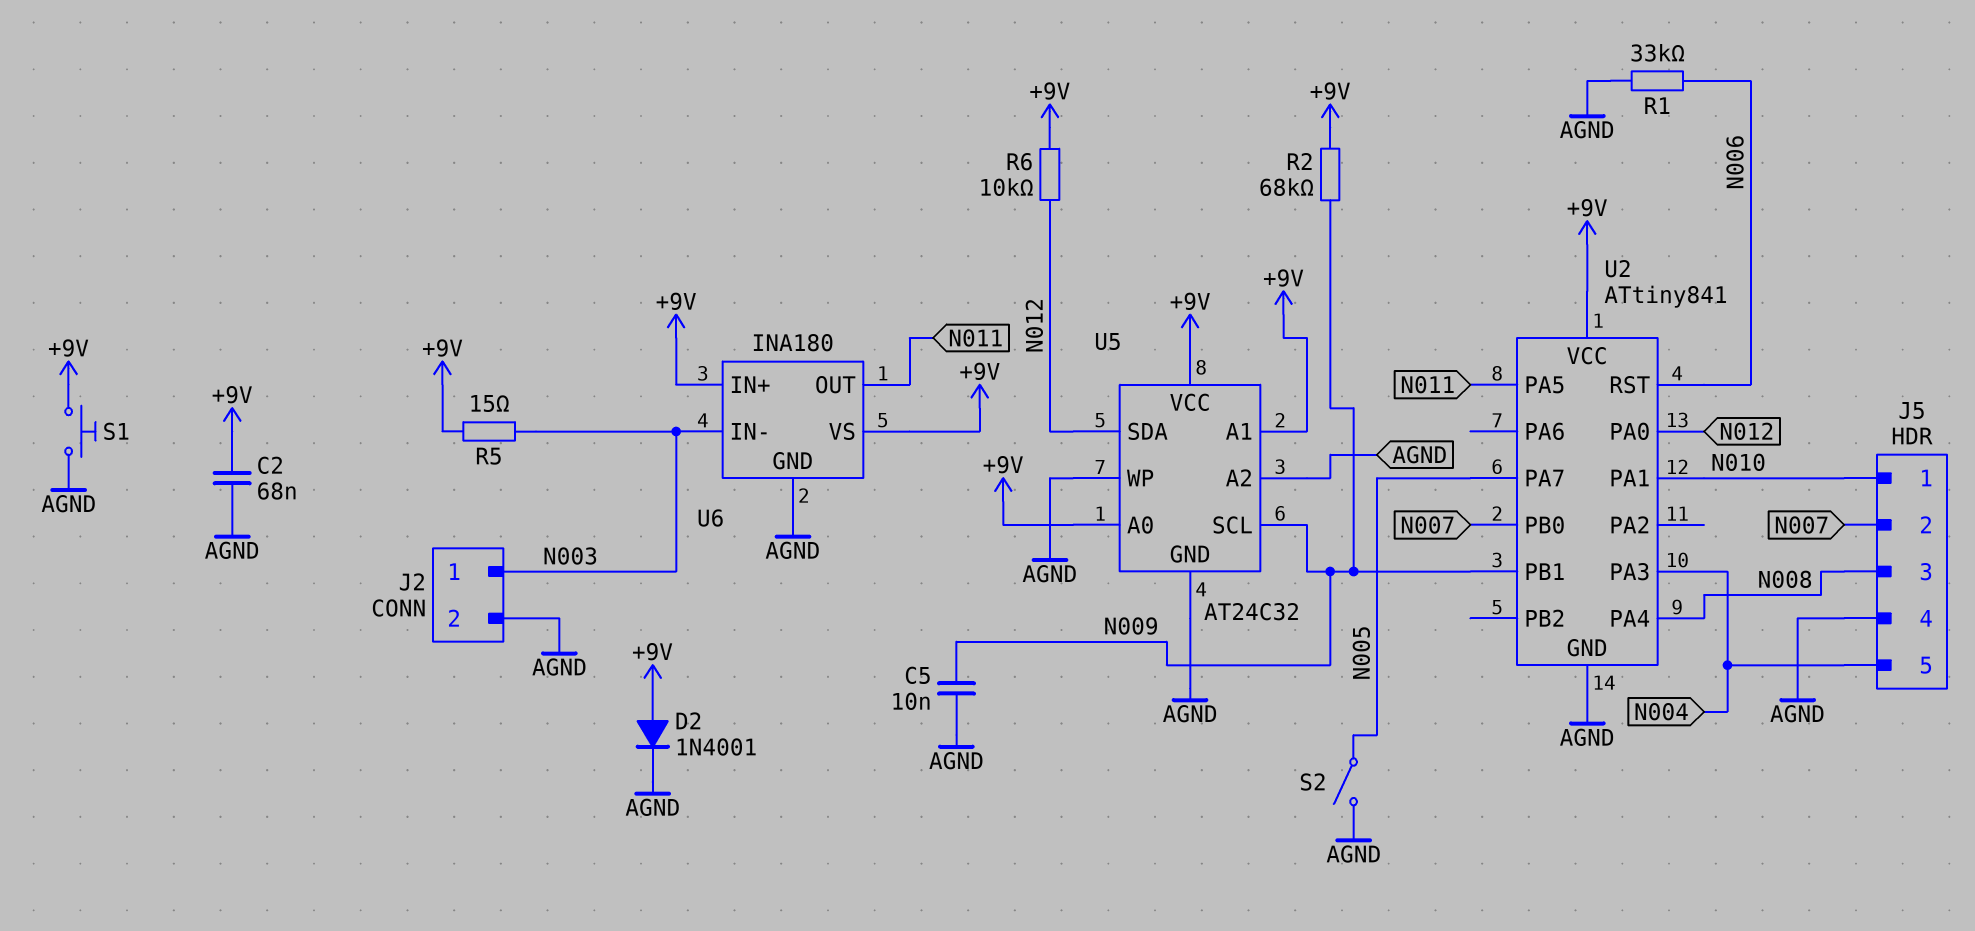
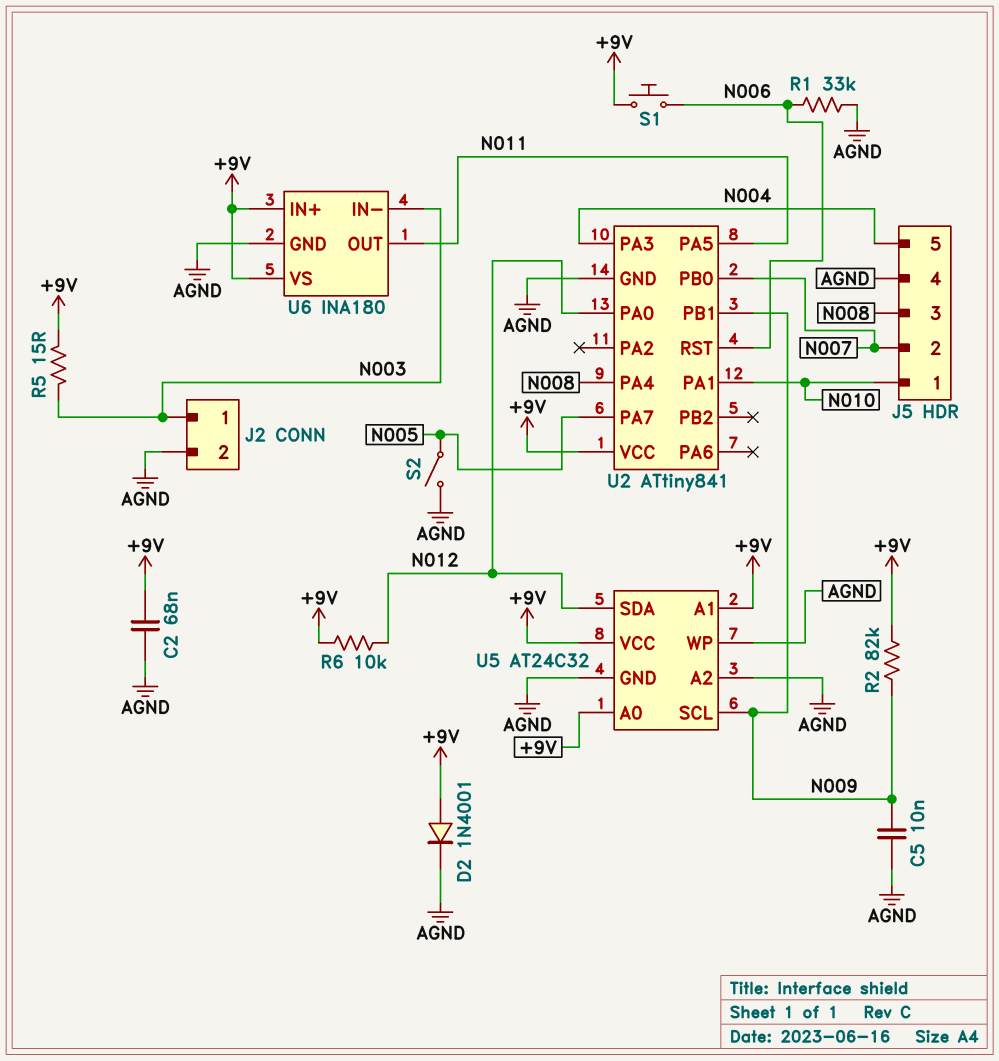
R2: 68k (+9V, N009) -> 82k (+9V, N009)
S1: button (+9V, AGND) -> button (+9V, N006)

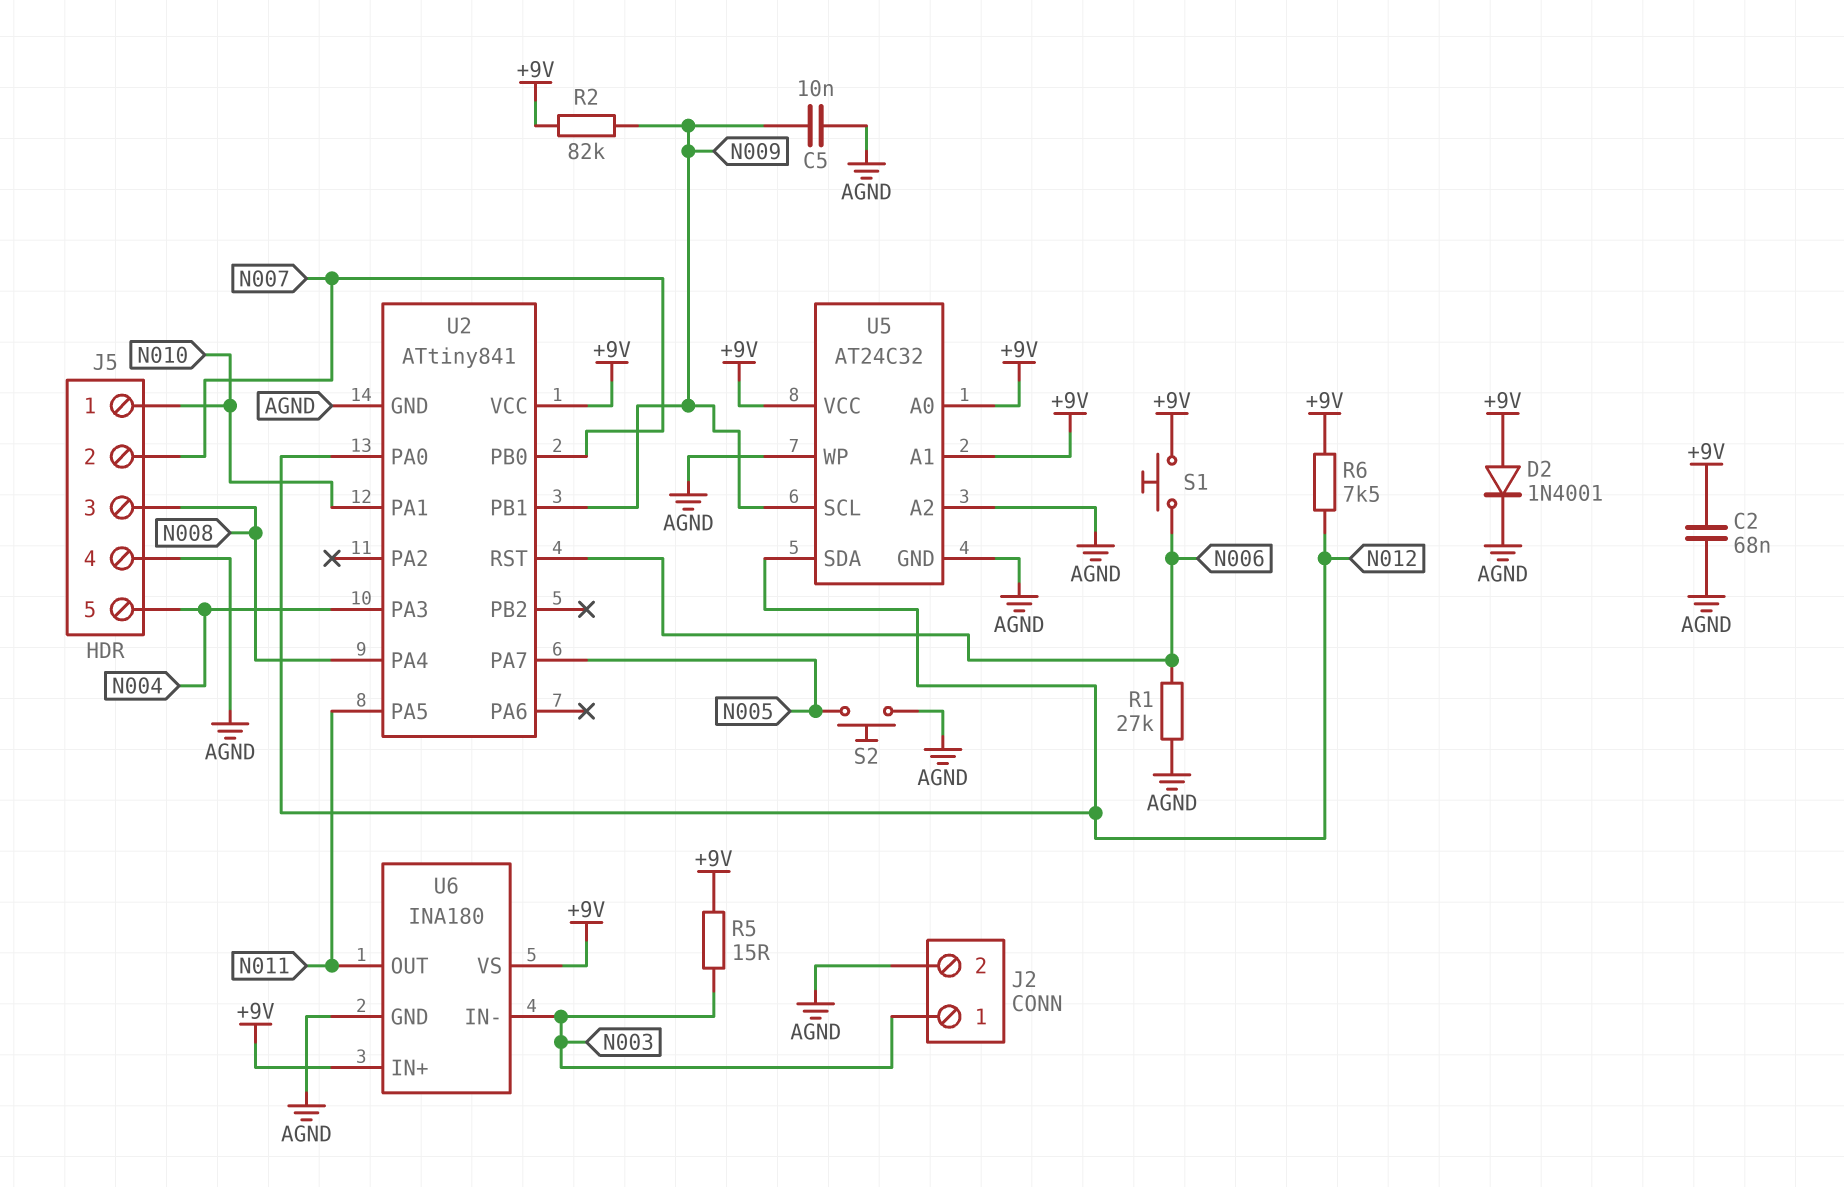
R1: 33k (AGND, N006) -> 27k (AGND, N006)
R6: 10k (+9V, N012) -> 7.5k (+9V, N012)
S2: switch (AGND, N005) -> button (AGND, N005)

